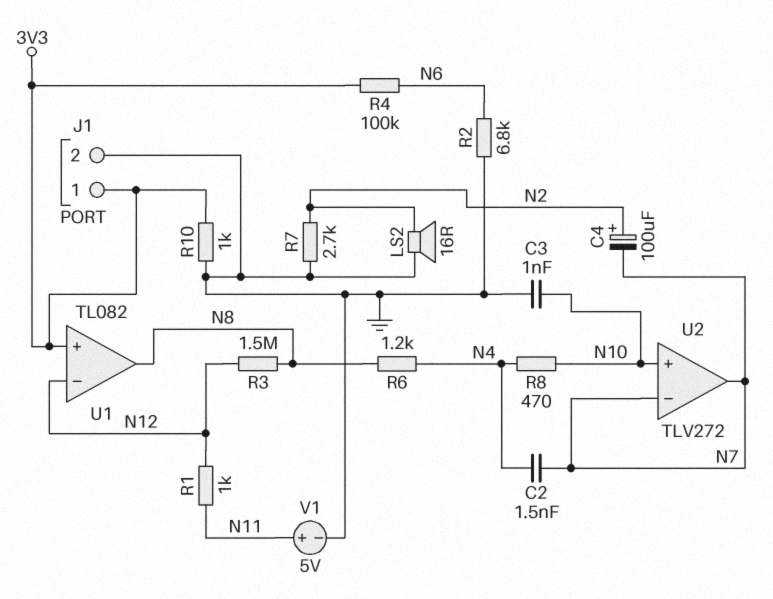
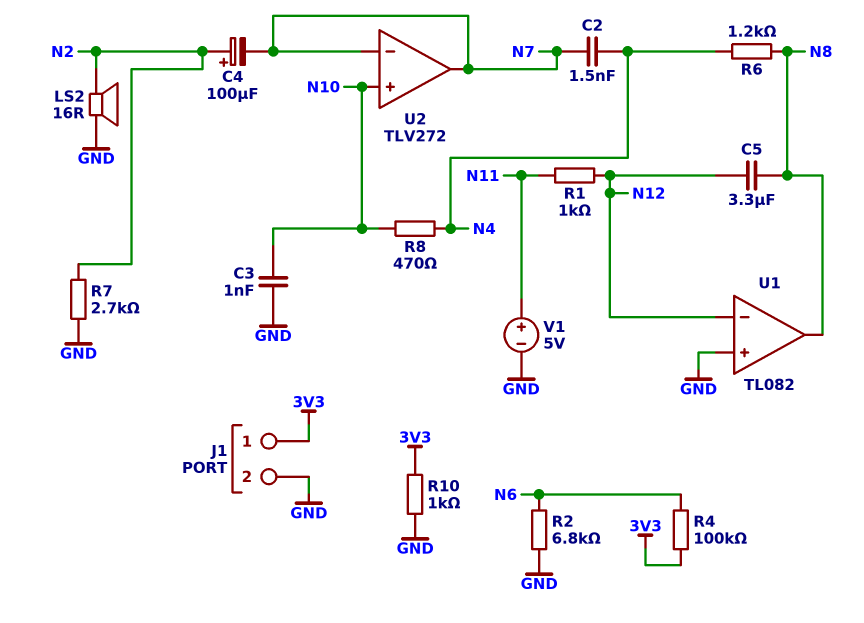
C5: none -> 3.3uF (N8, N12)
R3: 1.5M (N8, N12) -> none
U1 pin in+: 3V3 -> GND

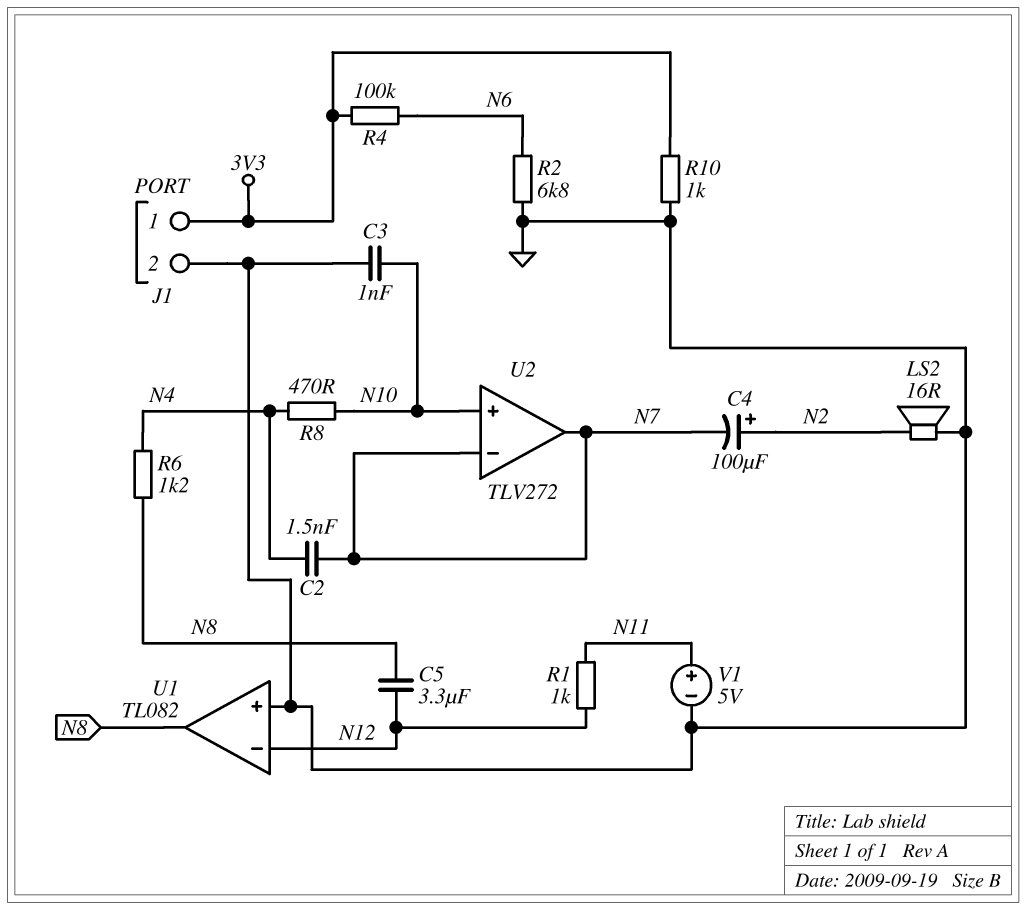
R7: 2.7k (GND, N2) -> none

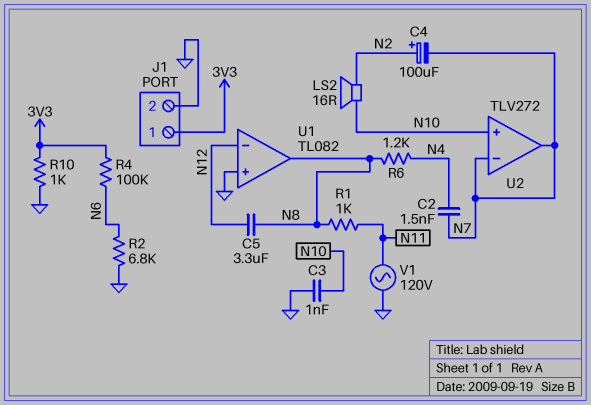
LS2: speaker 16R (GND, N2) -> speaker 16R (N2, N10)
R1: 1k (N11, N12) -> 1k (N8, N11)
R8: 470 (N4, N10) -> none
V1: 5V (plus N11, minus GND) -> AC 120V (GND, N11)

